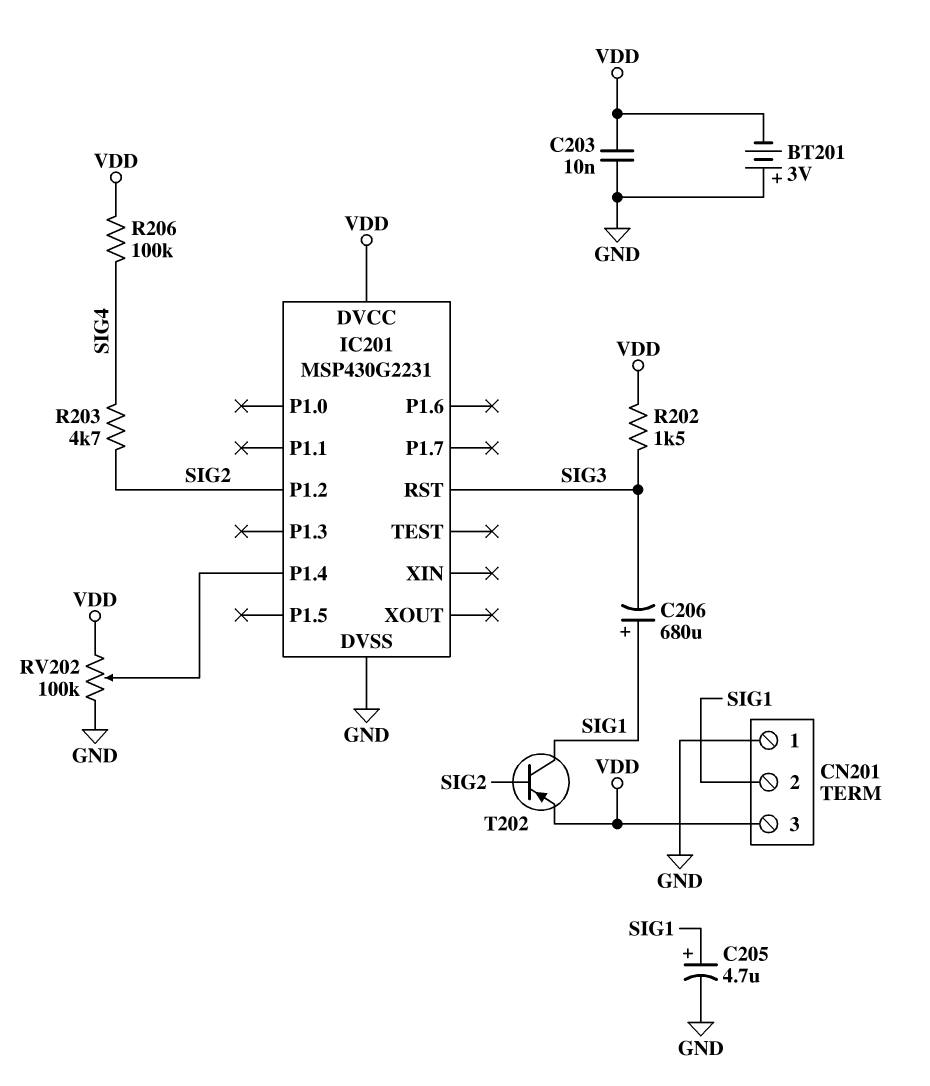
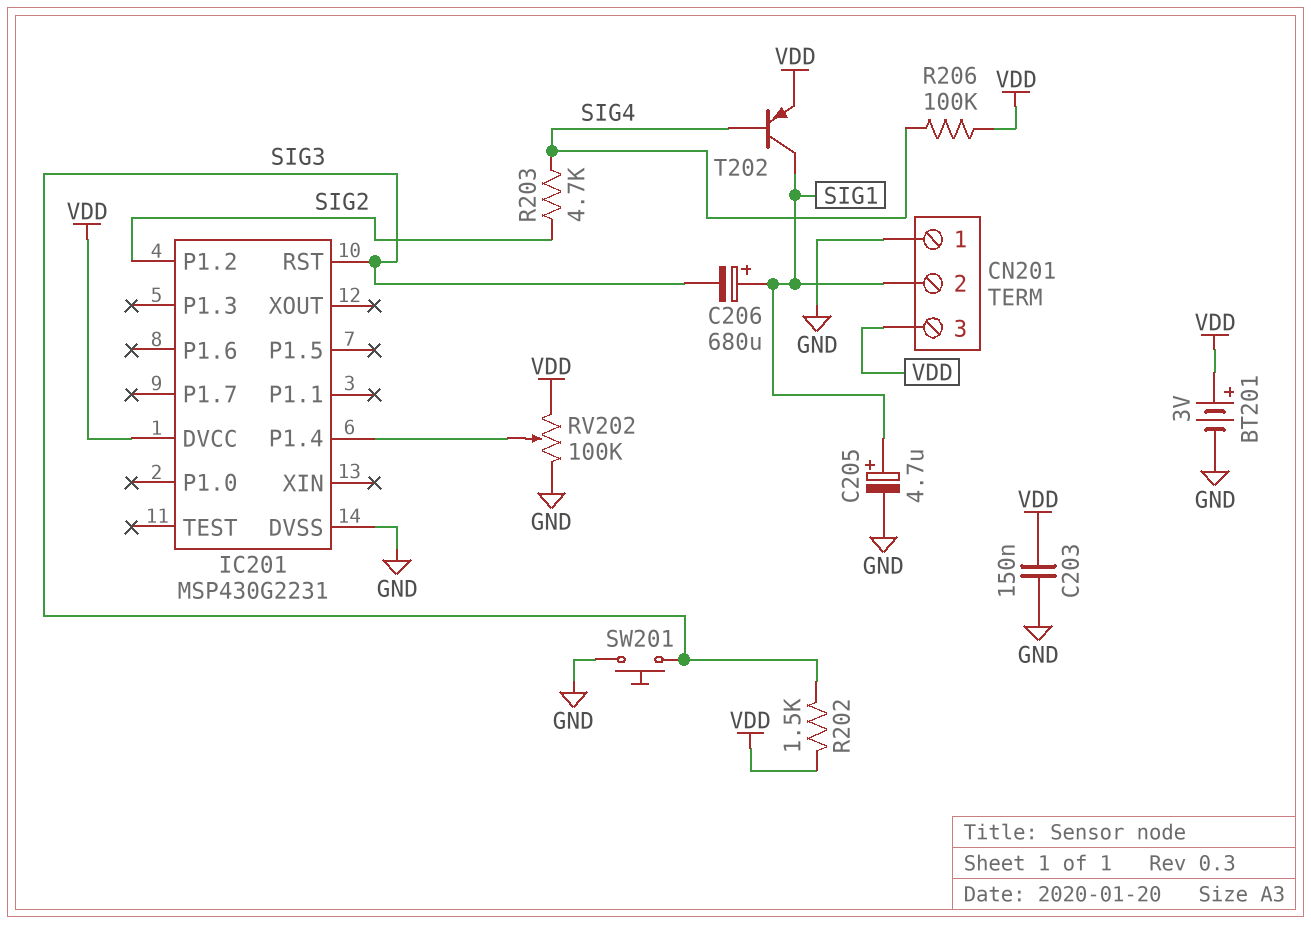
BT201: 3V (plus GND, minus VDD) -> 3V (plus VDD, minus GND)
C203: 10nF (GND, VDD) -> 150nF (GND, VDD)
SW201: none -> button (GND, SIG3)
T202: PNP (B SIG2, C SIG1, E VDD) -> PNP (B SIG4, C SIG1, E VDD)

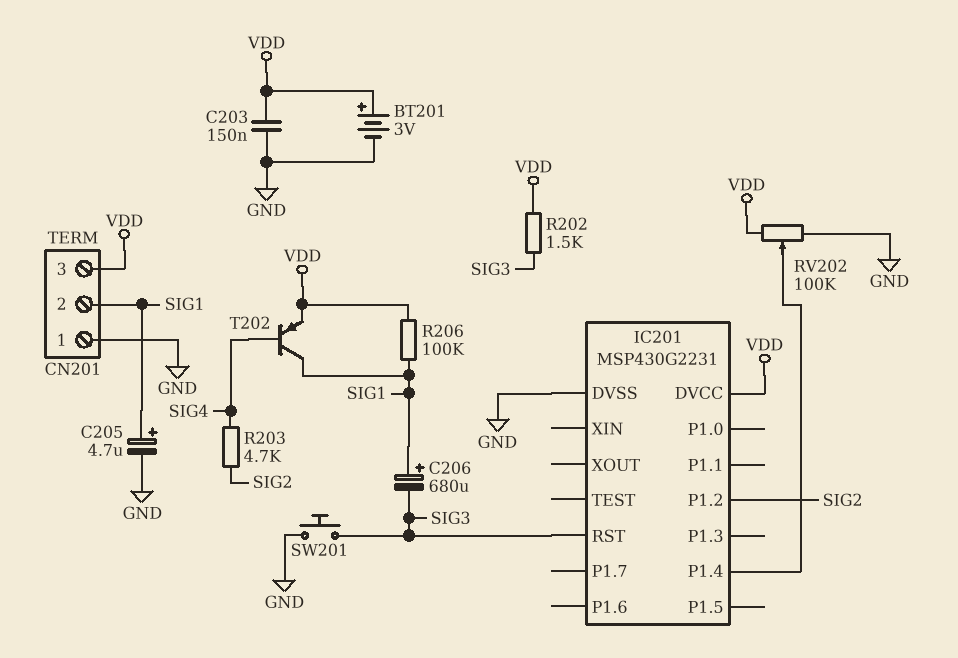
R206: 100k (SIG4, VDD) -> 100k (SIG1, VDD)

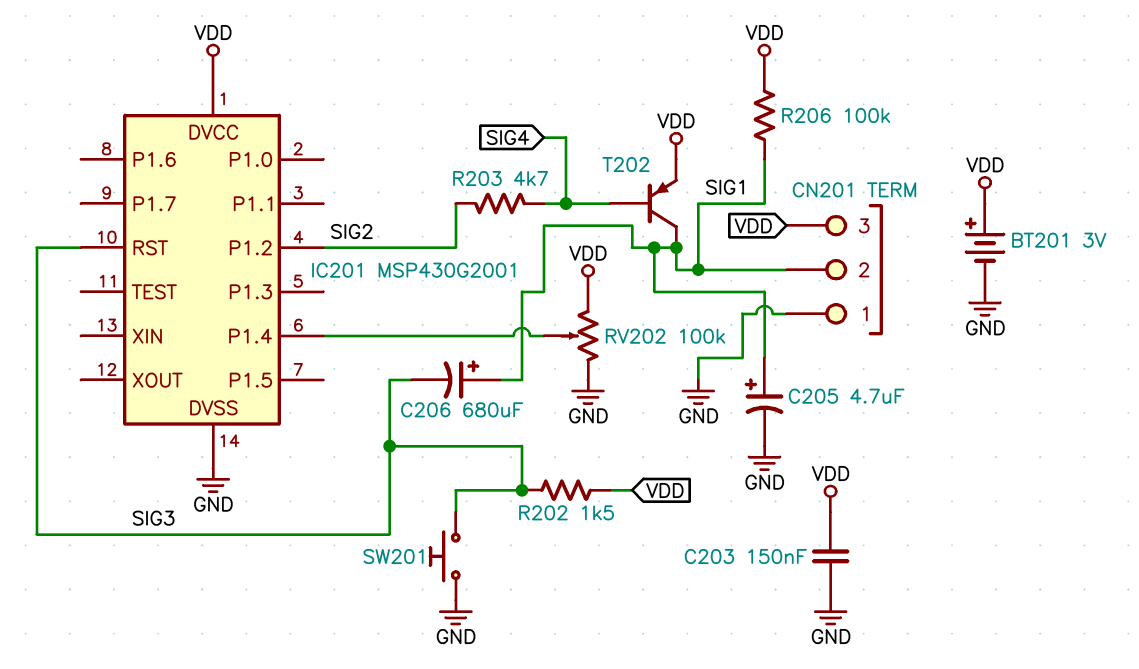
IC201: MSP430G2231 -> MSP430G2001

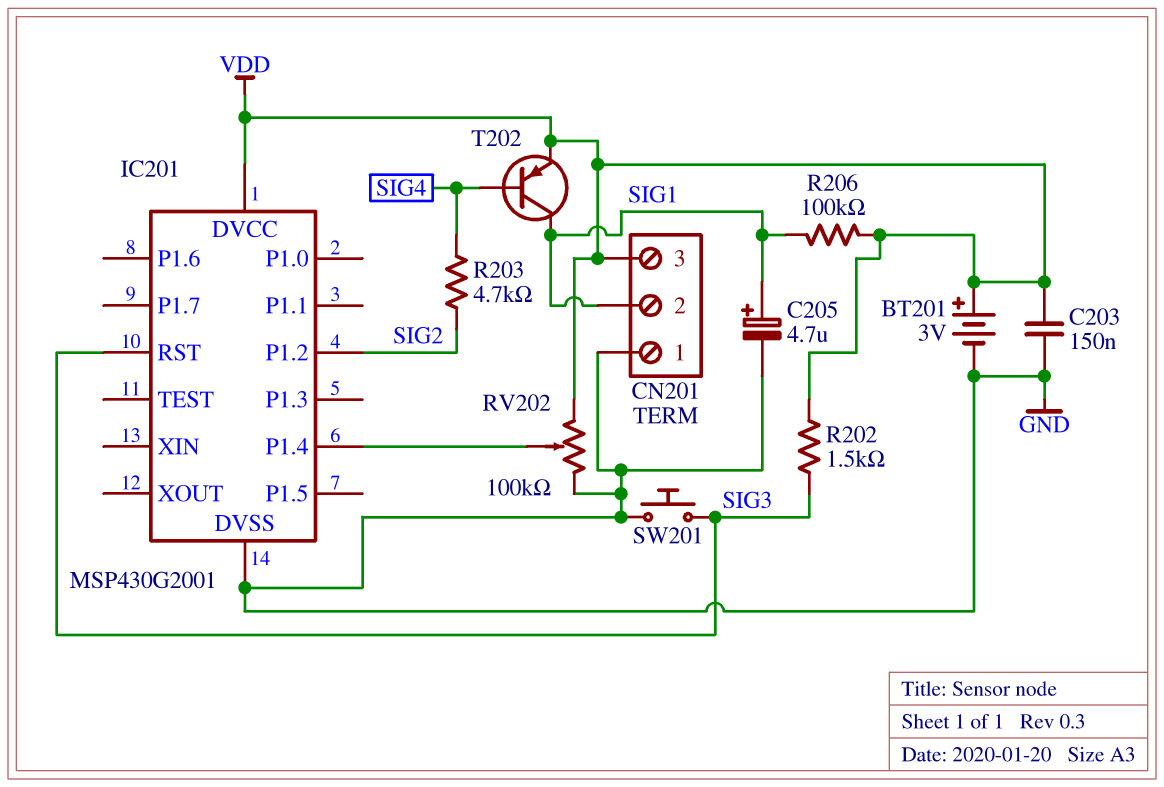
C206: 680uF (plus SIG1, minus SIG3) -> none

